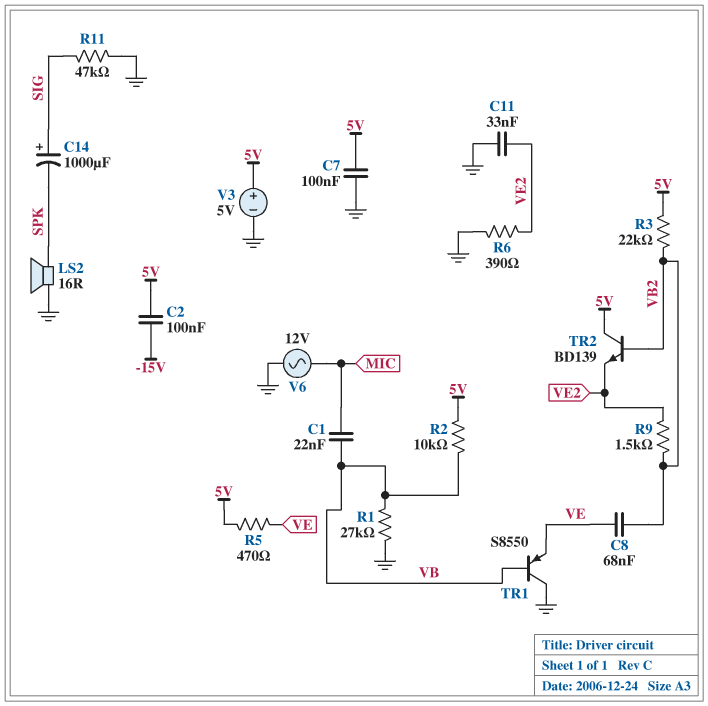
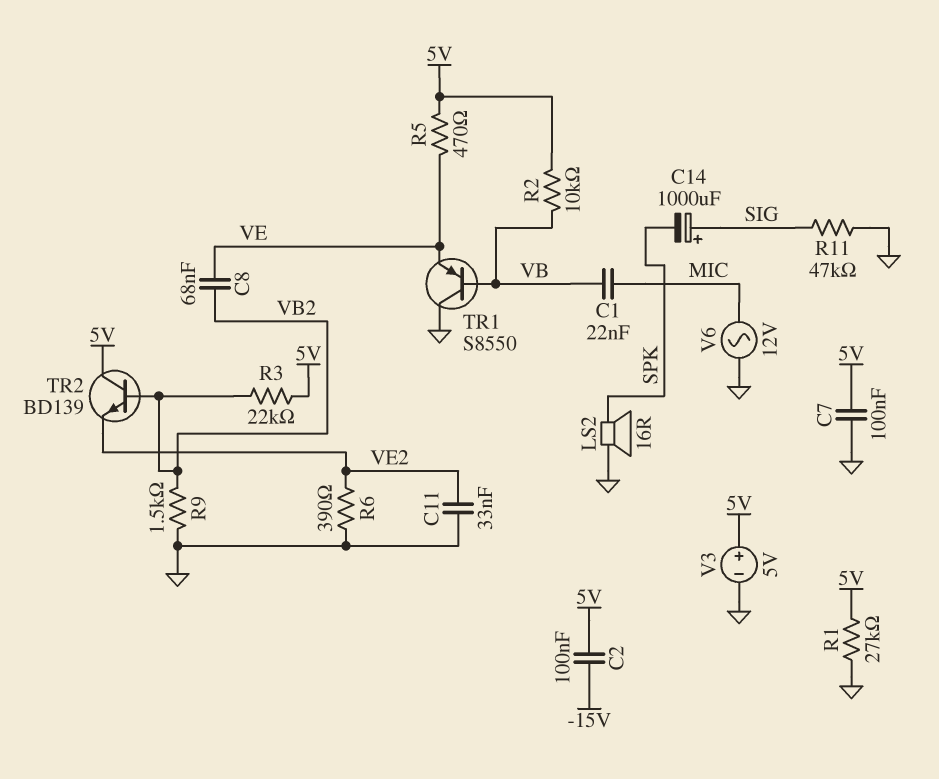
R1: 27k (GND, VB) -> 27k (5V, GND)
R9: 1.5k (VB2, VE2) -> 1.5k (GND, VB2)

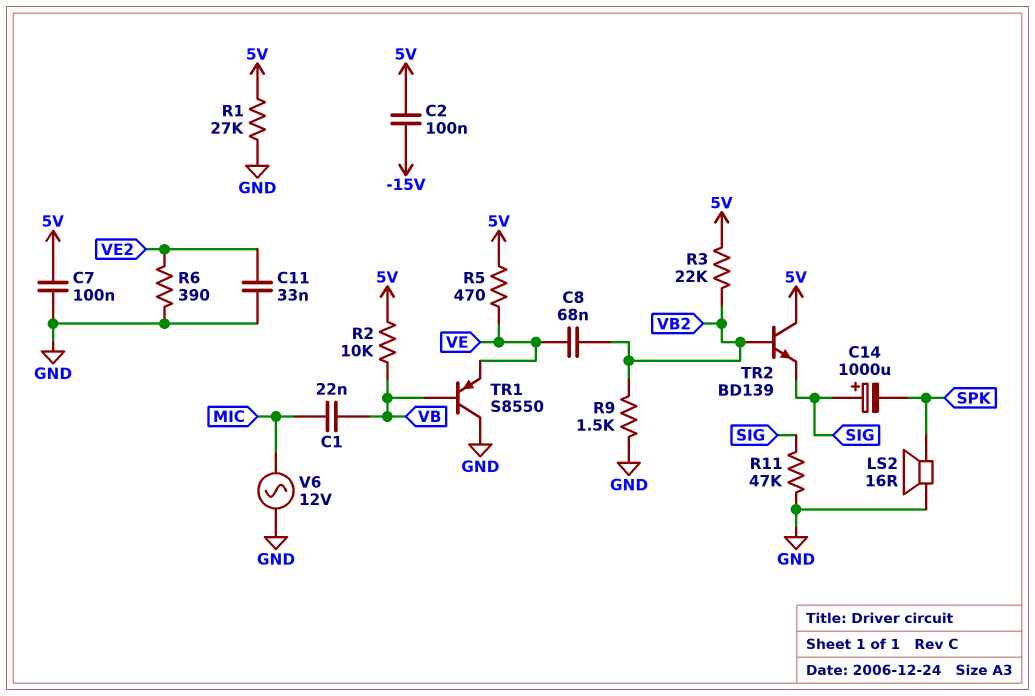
TR2: NPN BD139 (B VB2, C 5V, E VE2) -> NPN BD139 (B VB2, C 5V, E SIG)
V3: 5V (plus 5V, minus GND) -> none

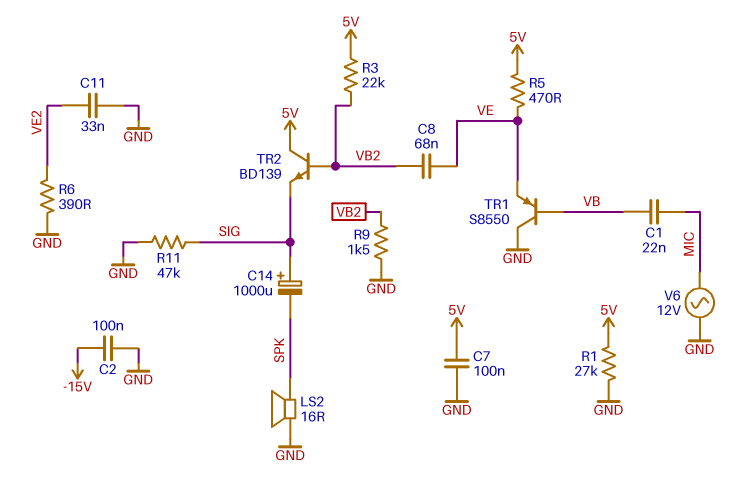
C2: 100nF (-15V, 5V) -> 100nF (-15V, GND)
R2: 10k (5V, VB) -> none

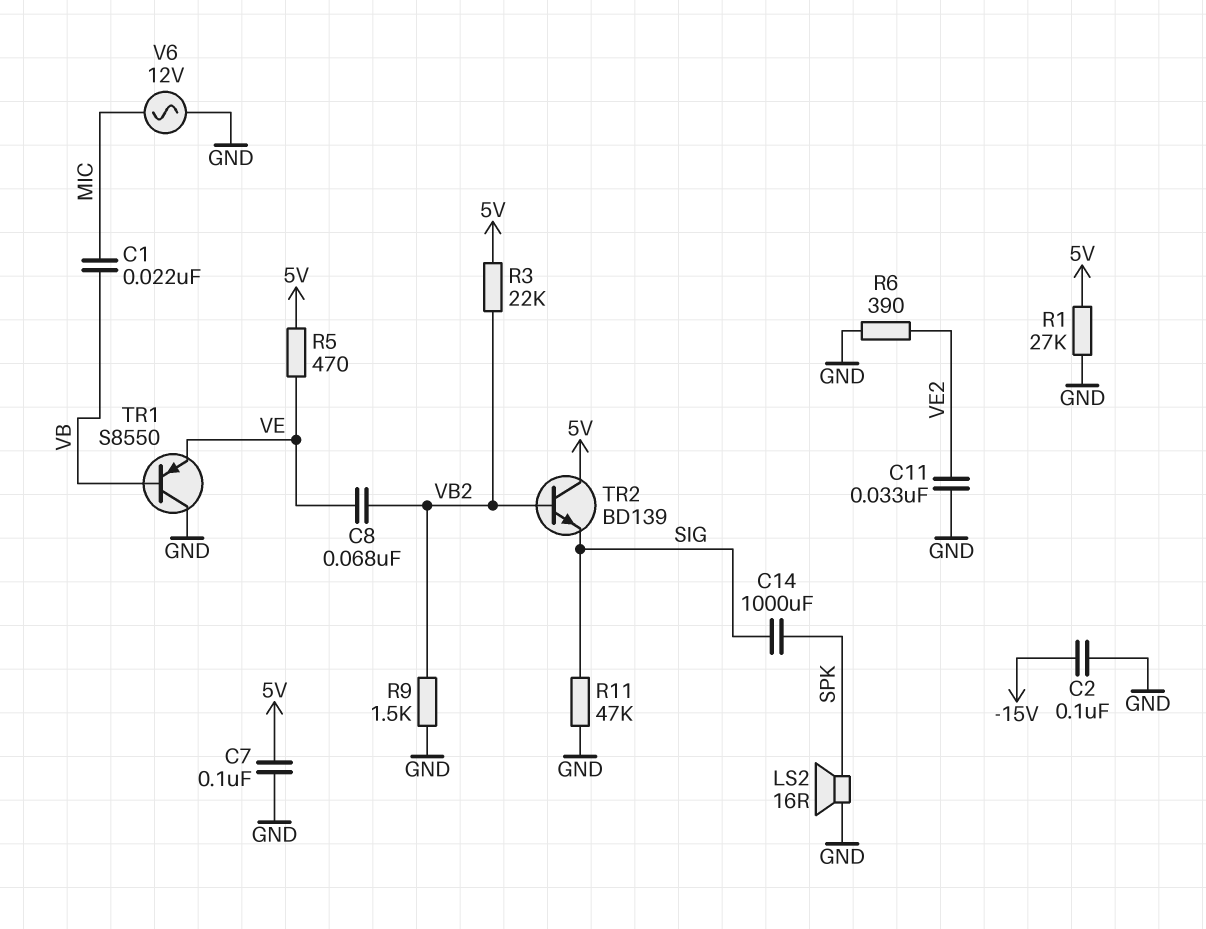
C14: 1000uF (plus SIG, minus SPK) -> 1000uF (SIG, SPK)

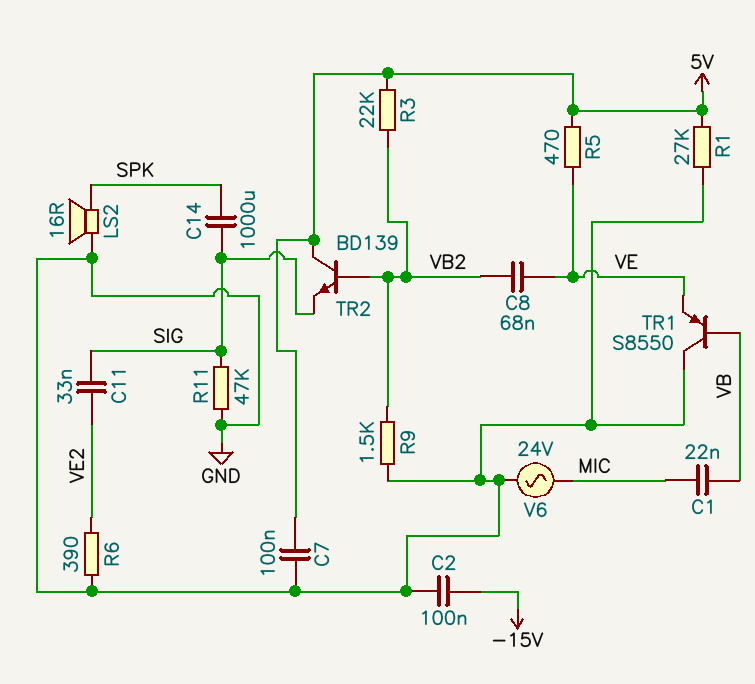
C11: 33nF (GND, VE2) -> 33nF (SIG, VE2)
V6: AC 12V (GND, MIC) -> AC 24V (GND, MIC)

